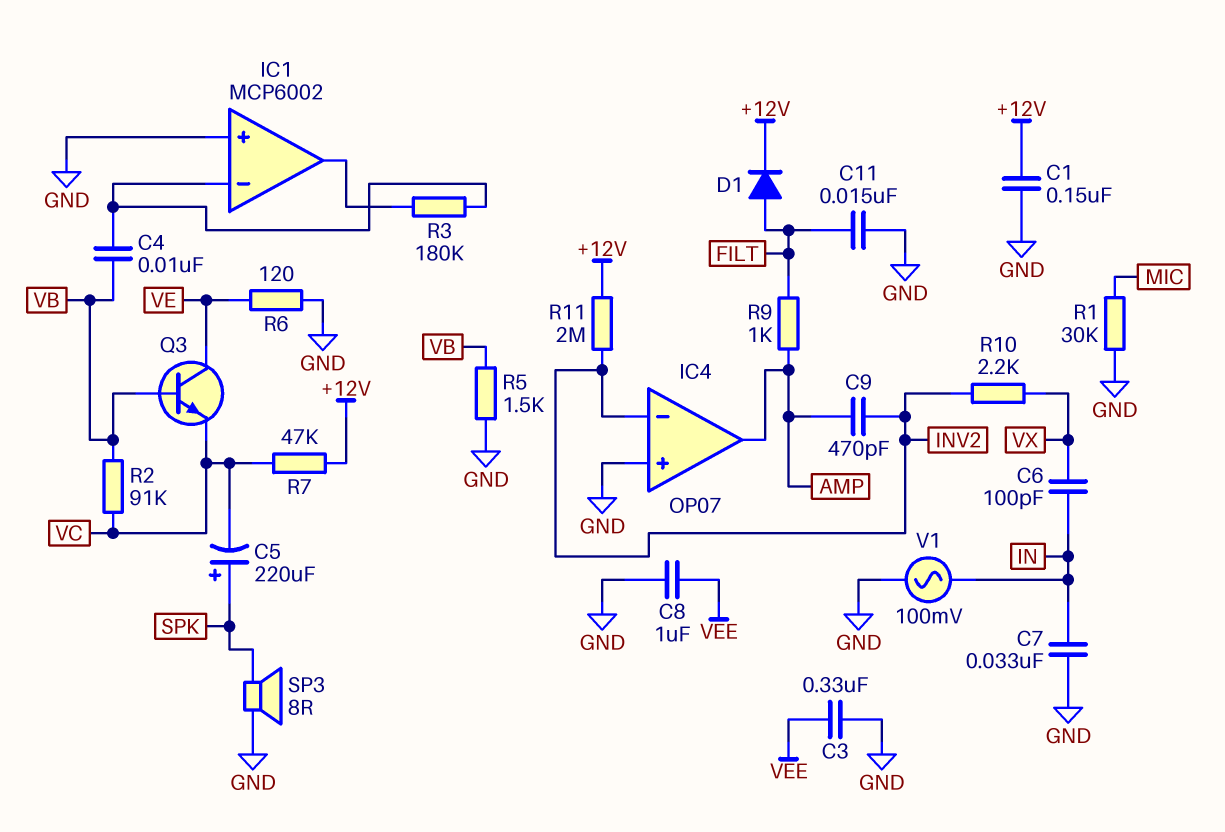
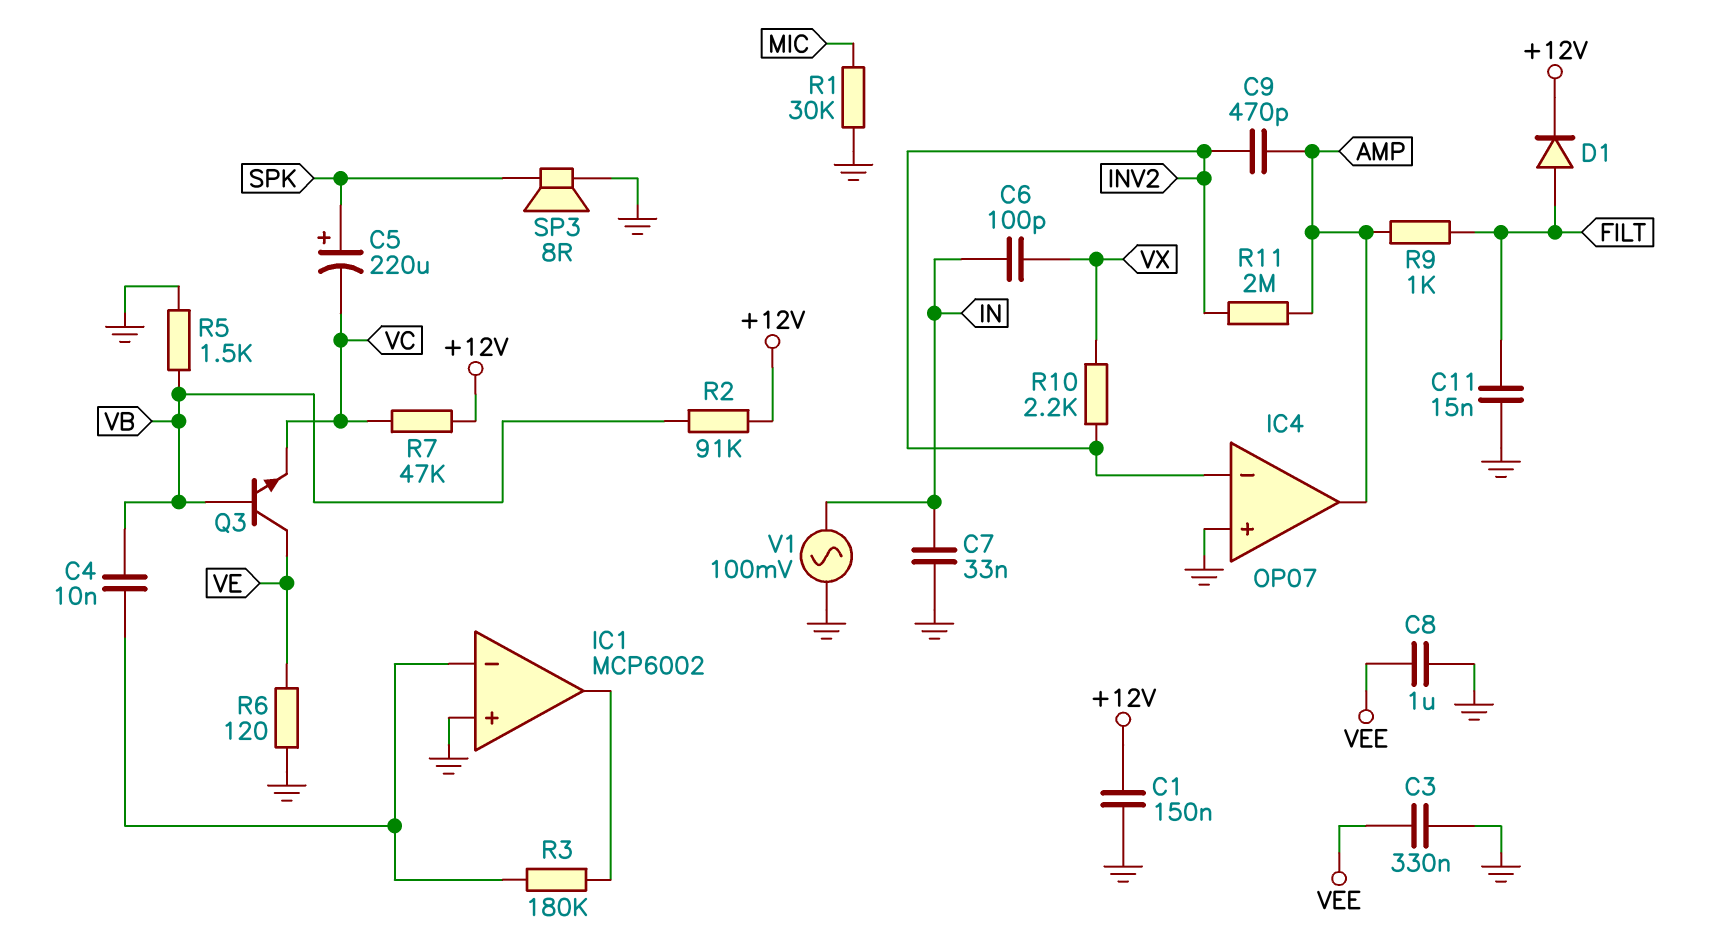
R2: 91k (VB, VC) -> 91k (+12V, VB)
R11: 2M (+12V, INV2) -> 2M (AMP, INV2)

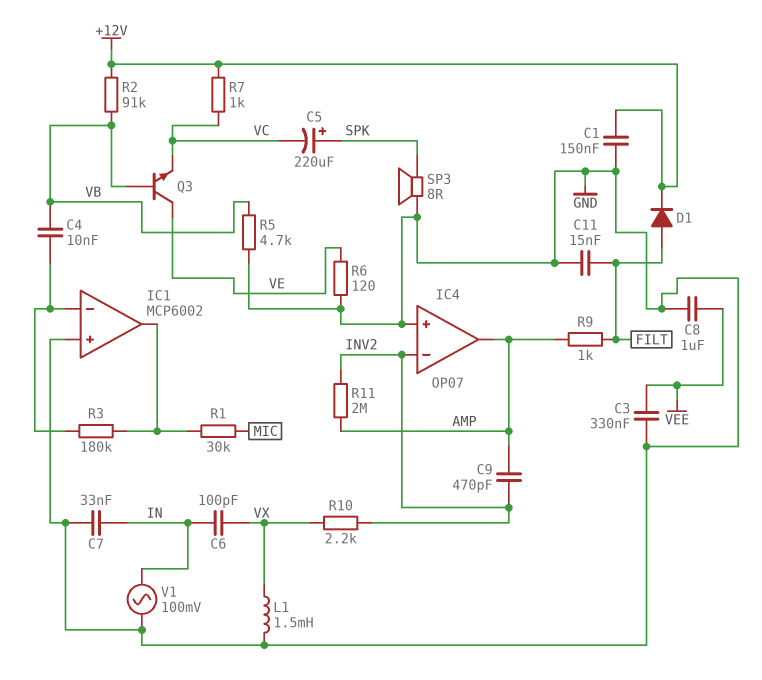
L1: none -> 1.5mH (GND, VX)
R1: 30k (GND, MIC) -> 30k (IC1/out, MIC)
R5: 1.5k (GND, VB) -> 4.7k (GND, VB)
R7: 47k (+12V, VC) -> 1k (+12V, VC)

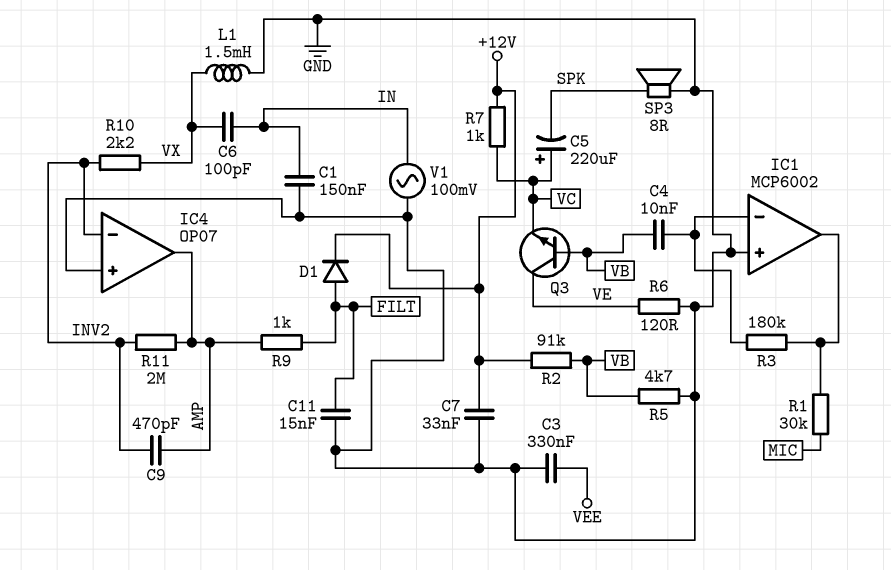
C1: 150nF (+12V, GND) -> 150nF (GND, IN)
C5: 220uF (plus SPK, minus VC) -> 220uF (plus VC, minus SPK)
C7: 33nF (GND, IN) -> 33nF (+12V, GND)
C8: 1uF (GND, VEE) -> none

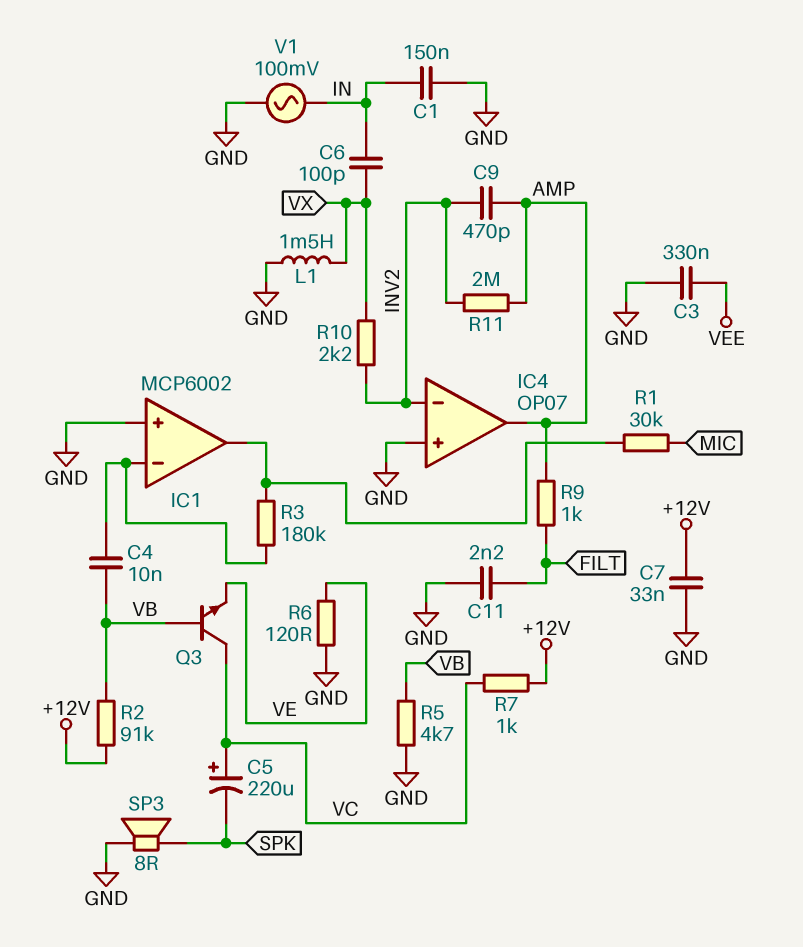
C11: 15nF (FILT, GND) -> 2.2nF (FILT, GND)
D1: diode (A FILT, K +12V) -> none
Q3: NPN (B VB, C VE, E VC) -> NPN (B VB, C VC, E VE)

